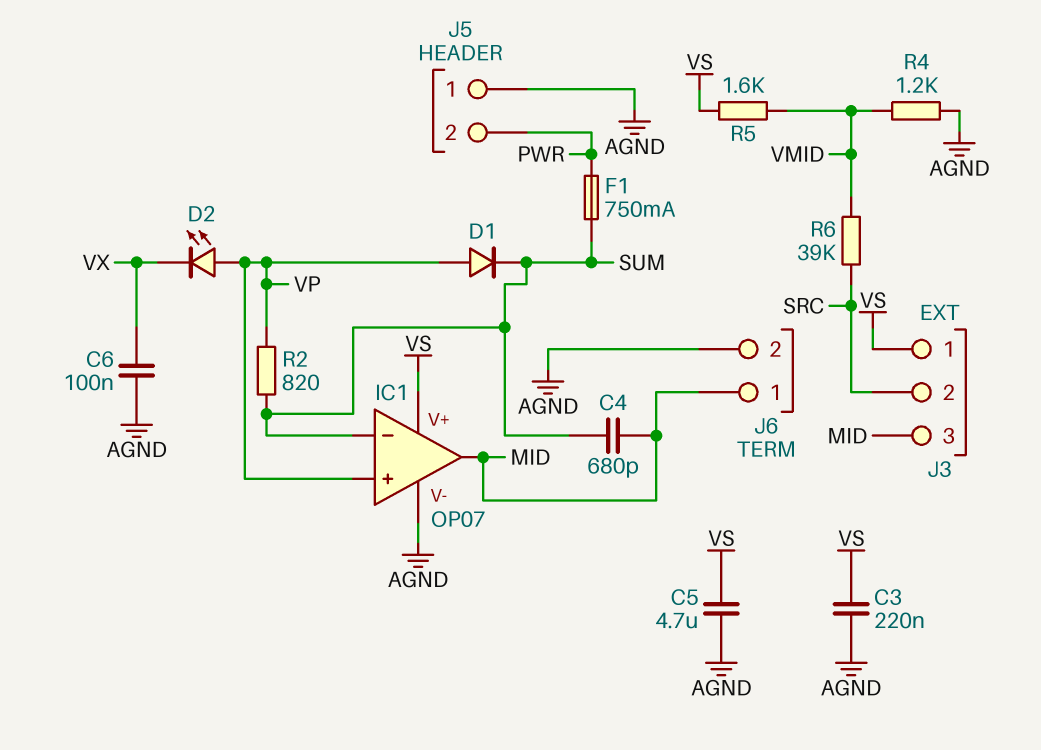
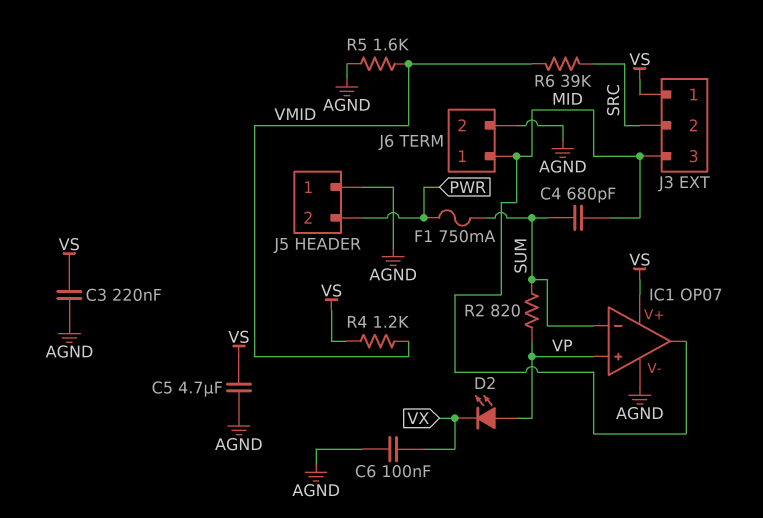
D1: diode (A VP, K SUM) -> none
R4: 1.2k (AGND, VMID) -> 1.2k (VMID, VS)
R5: 1.6k (VMID, VS) -> 1.6k (AGND, VMID)

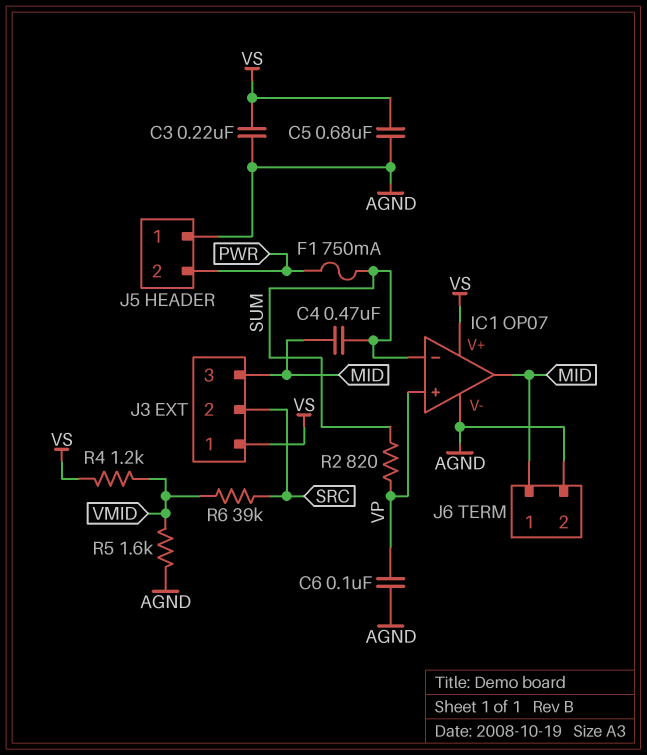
C4: 680pF (MID, SUM) -> 470nF (MID, SUM)
C5: 4.7uF (AGND, VS) -> 680nF (AGND, VS)
C6: 100nF (AGND, VX) -> 100nF (AGND, VP)
D2: LED (A VP, K VX) -> none

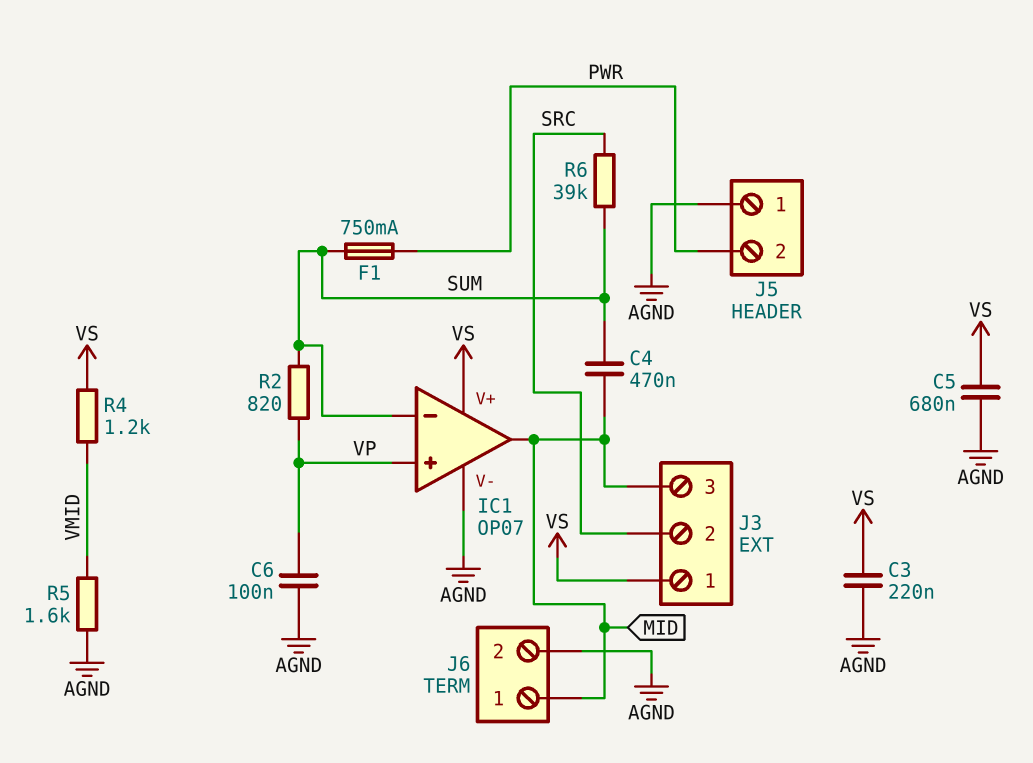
R6: 39k (SRC, VMID) -> 39k (SRC, SUM)

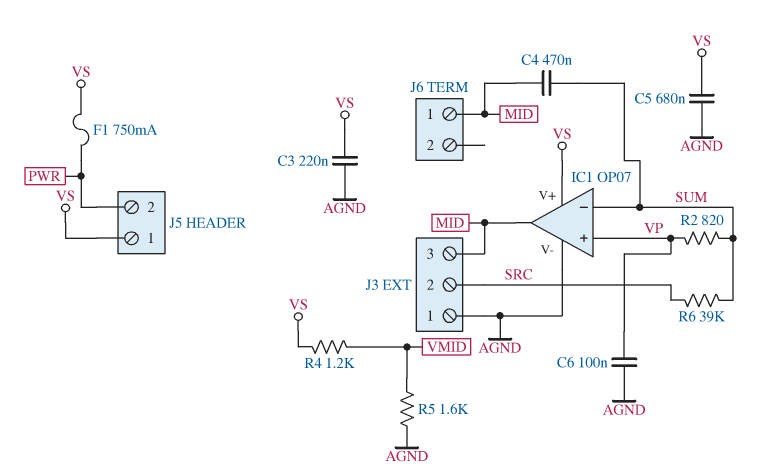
F1: 750mA (PWR, SUM) -> 750mA (PWR, VS)
J3 pin 1: VS -> AGND
J5 pin 1: AGND -> VS
J6 pin 2: AGND -> none

